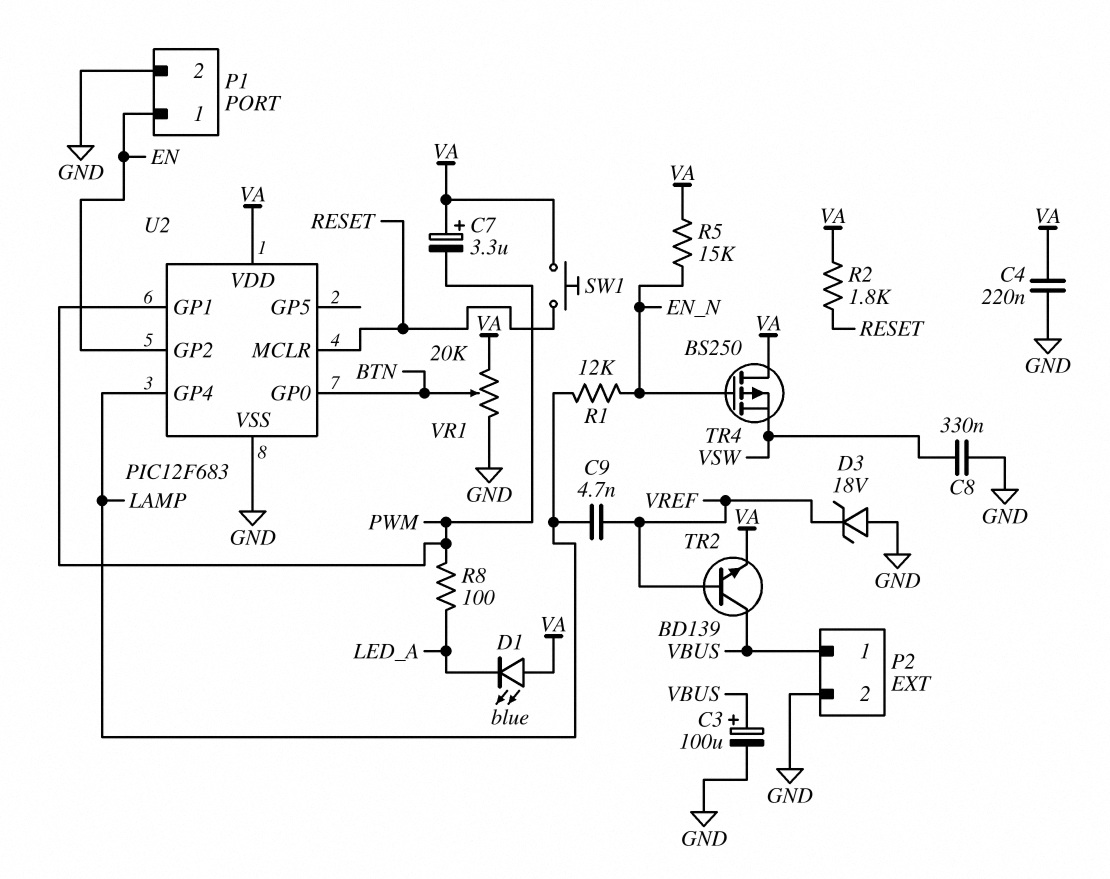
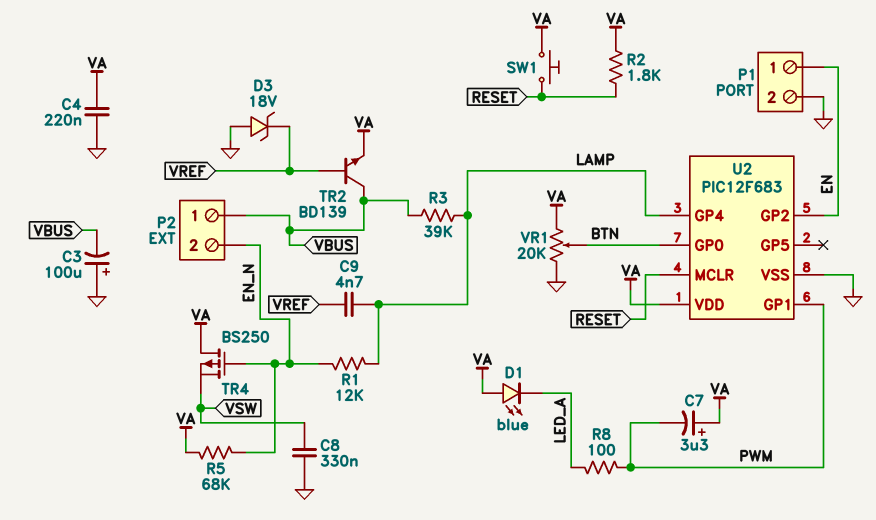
C3: 100uF (plus VBUS, minus GND) -> 100uF (plus GND, minus VBUS)
P2 pin 2: GND -> EN_N
R3: none -> 39k (LAMP, VBUS)
R5: 15k (EN_N, VA) -> 68k (EN_N, VA)

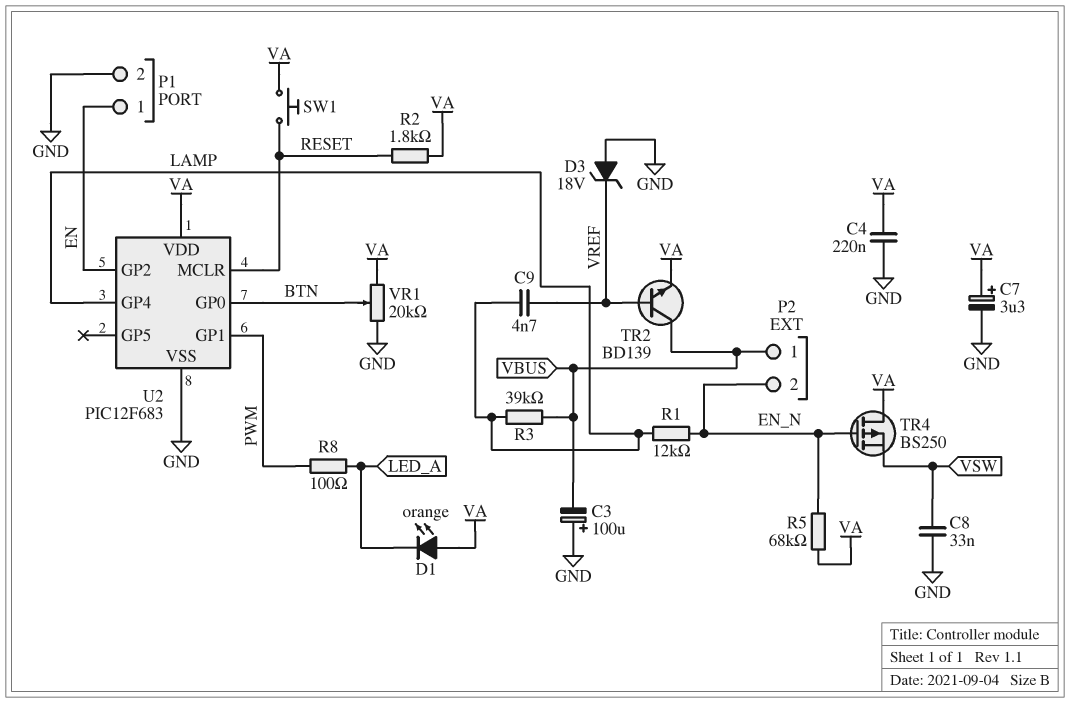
C7: 3.3uF (plus VA, minus PWM) -> 3.3uF (plus VA, minus GND)
C8: 330nF (GND, VSW) -> 33nF (GND, VSW)
D1: LED blue (A VA, K LED_A) -> LED orange (A VA, K LED_A)

